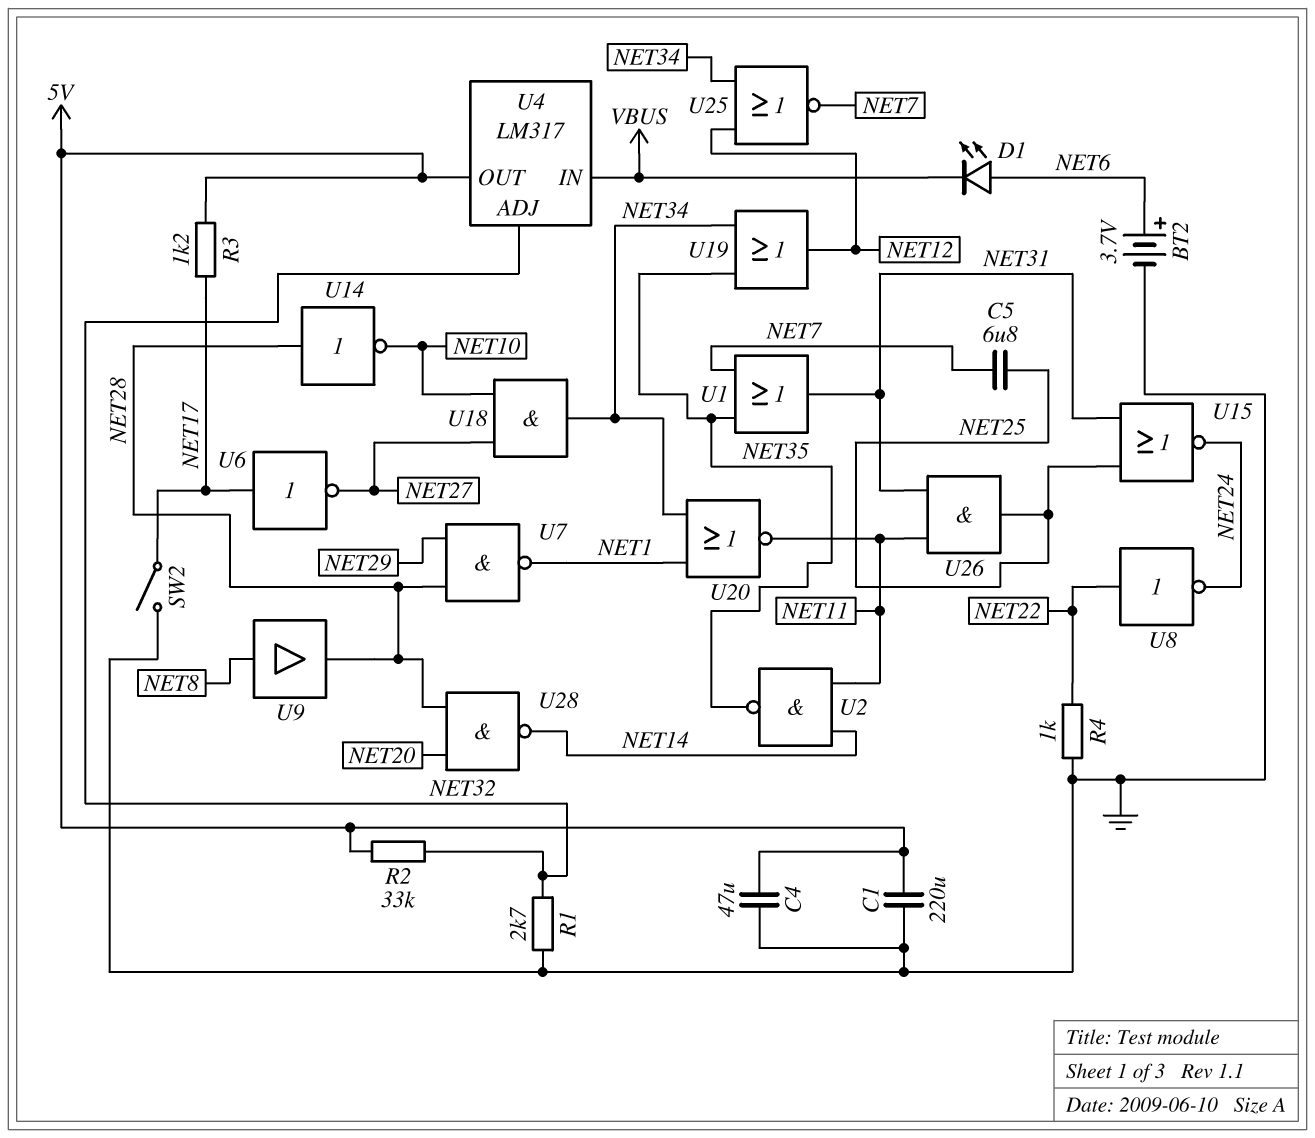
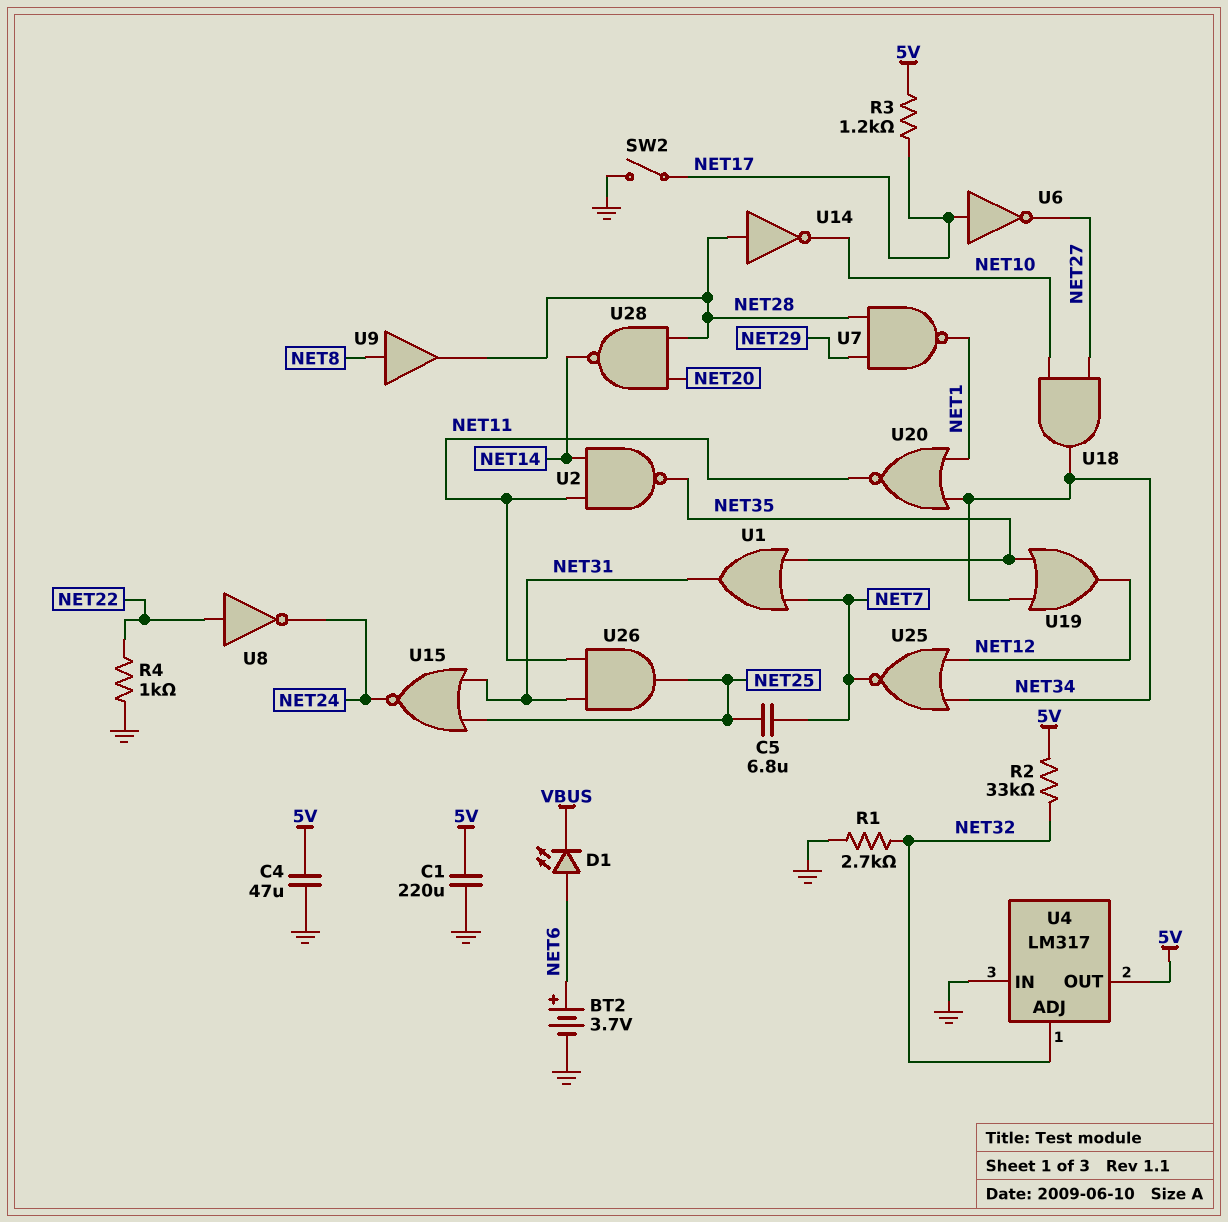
U4 pin IN: VBUS -> GND

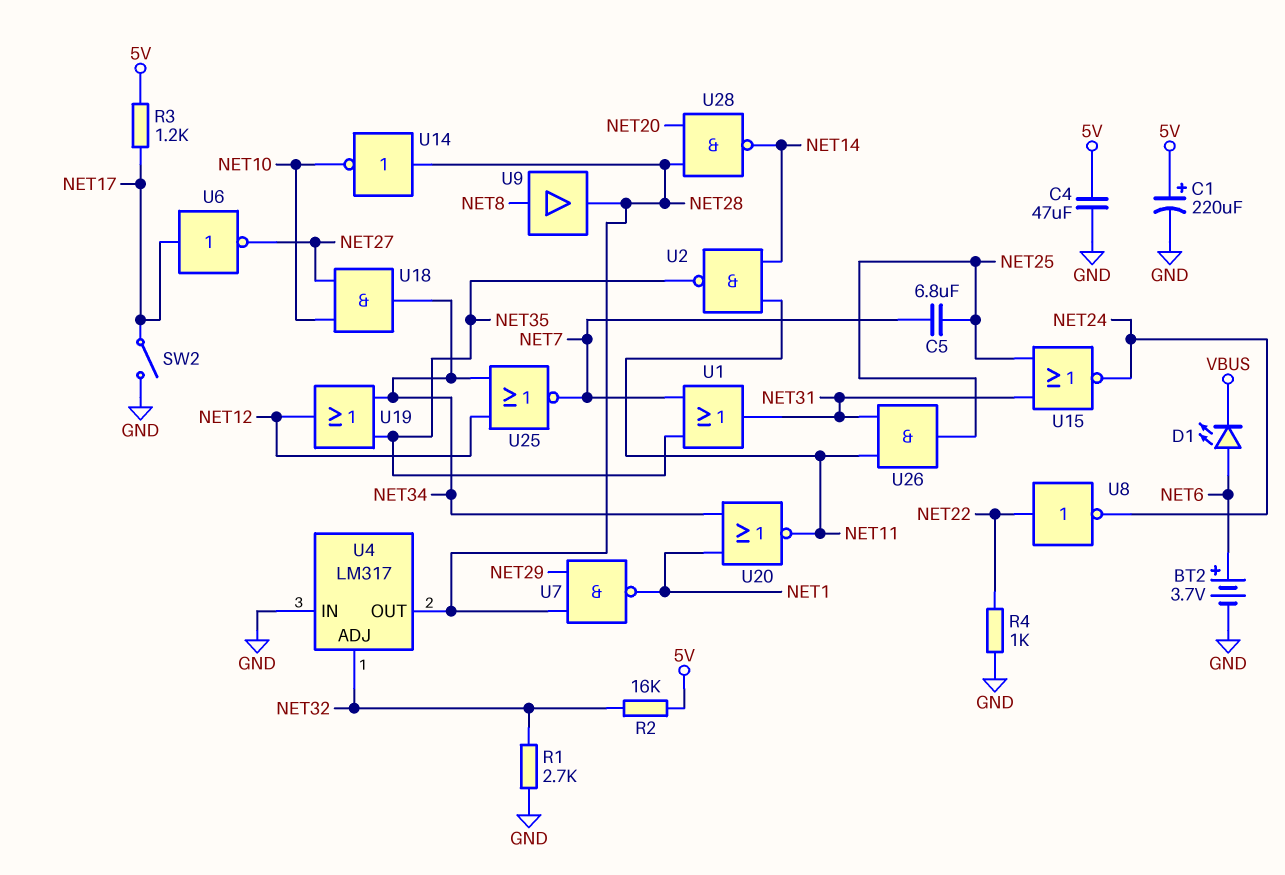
C1: 220uF (5V, GND) -> 220uF (plus 5V, minus GND)
R2: 33k (5V, NET32) -> 16k (5V, NET32)
U4 pin OUT: 5V -> NET28

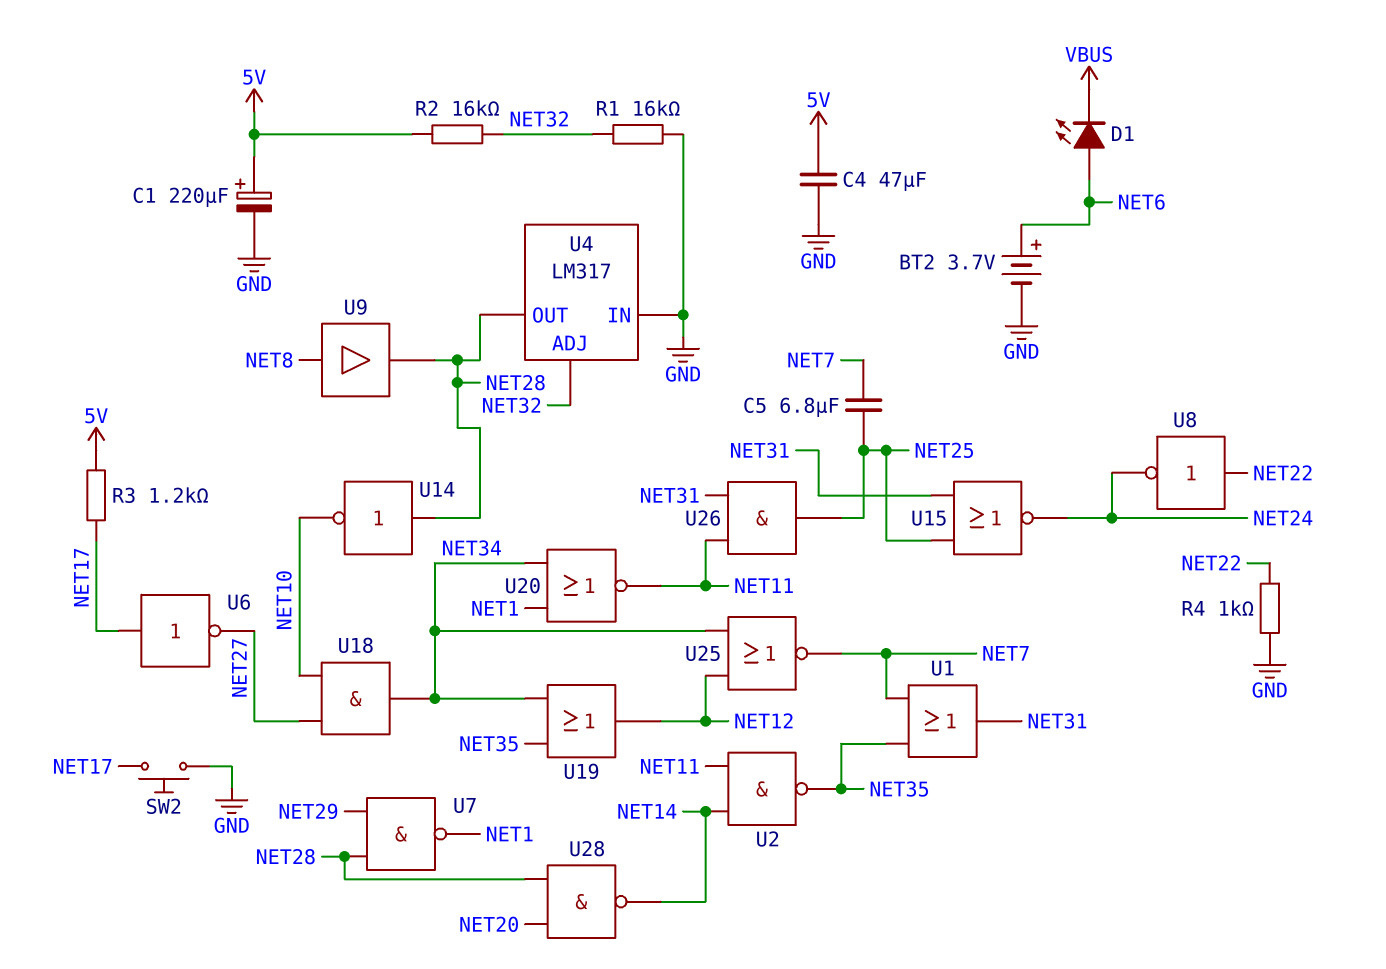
R1: 2.7k (GND, NET32) -> 16k (GND, NET32)
SW2: switch (GND, NET17) -> button (GND, NET17)

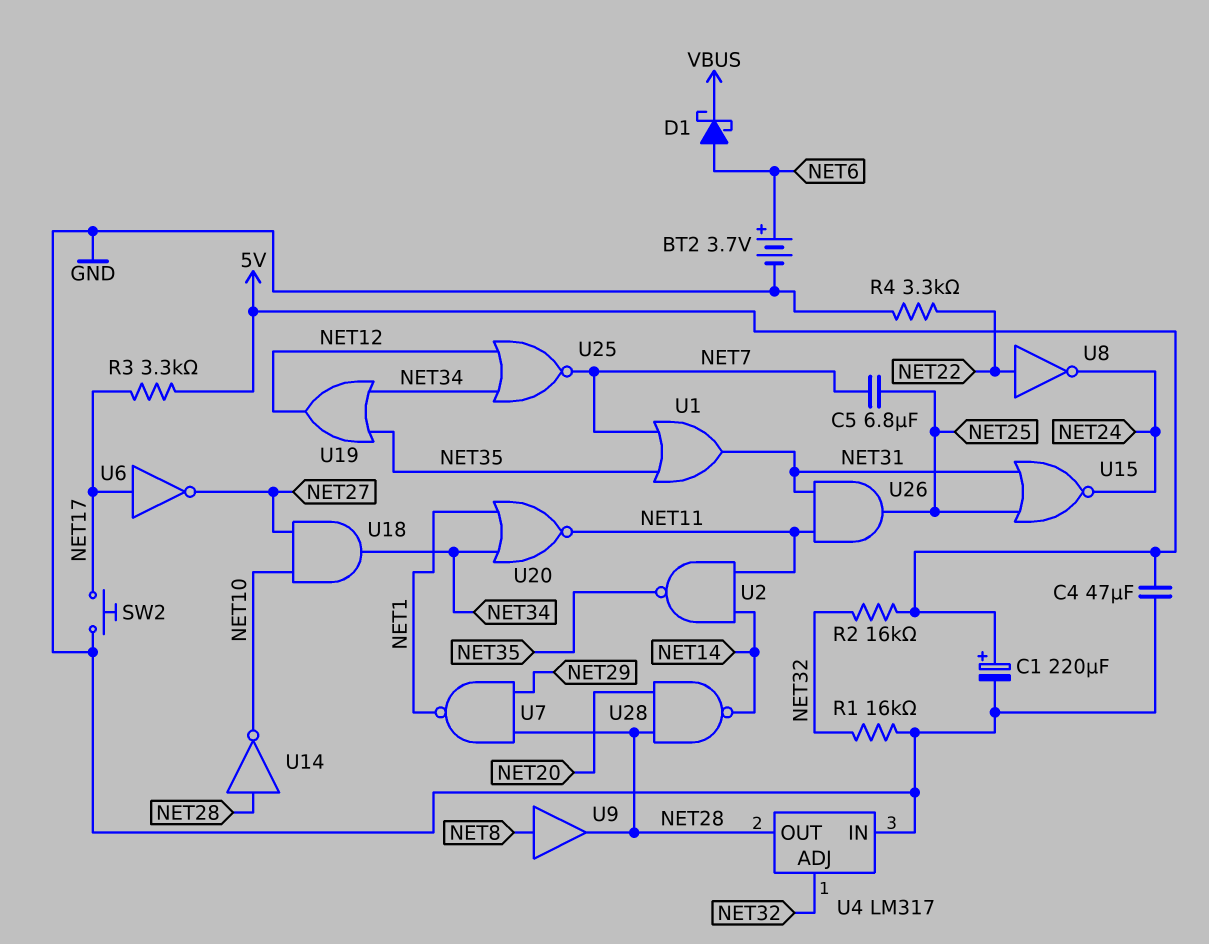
D1: LED (A NET6, K VBUS) -> schottky (A NET6, K VBUS)
R3: 1.2k (5V, NET17) -> 3.3k (5V, NET17)
R4: 1k (GND, NET22) -> 3.3k (GND, NET22)

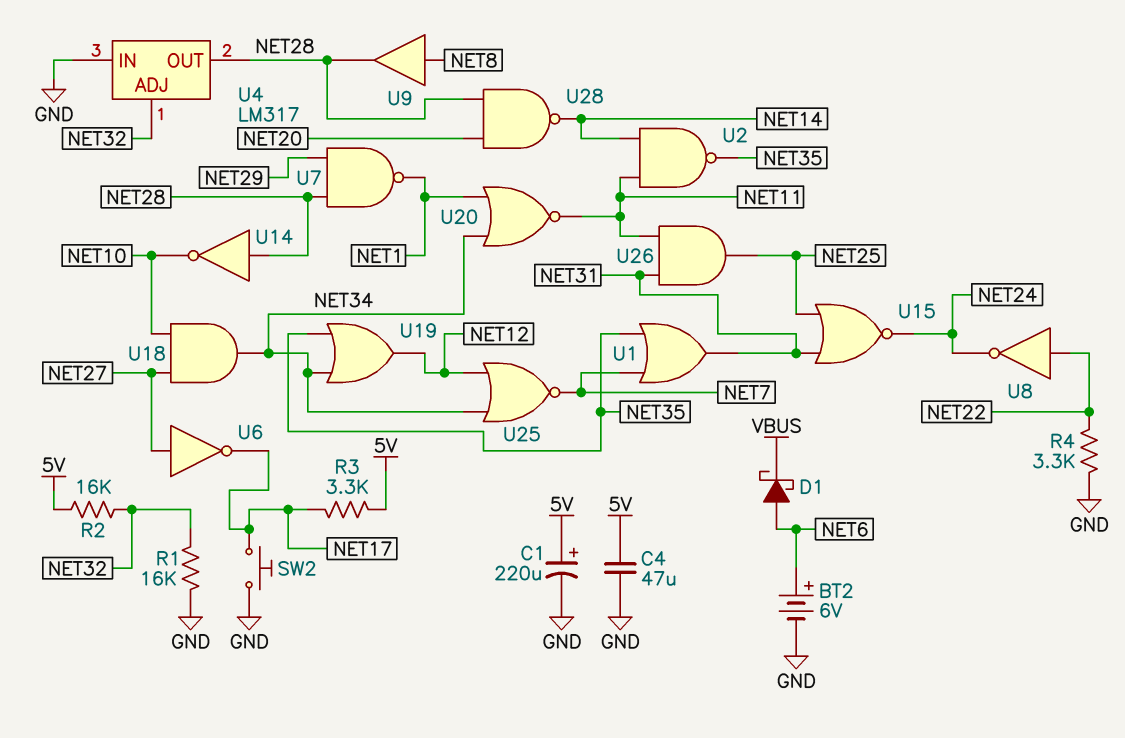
BT2: 3.7V (plus NET6, minus GND) -> 6V (plus NET6, minus GND)
C5: 6.8uF (NET7, NET25) -> none
U6: NOT (in NET17, out NET27) -> NOT (in NET27, out NET17)

